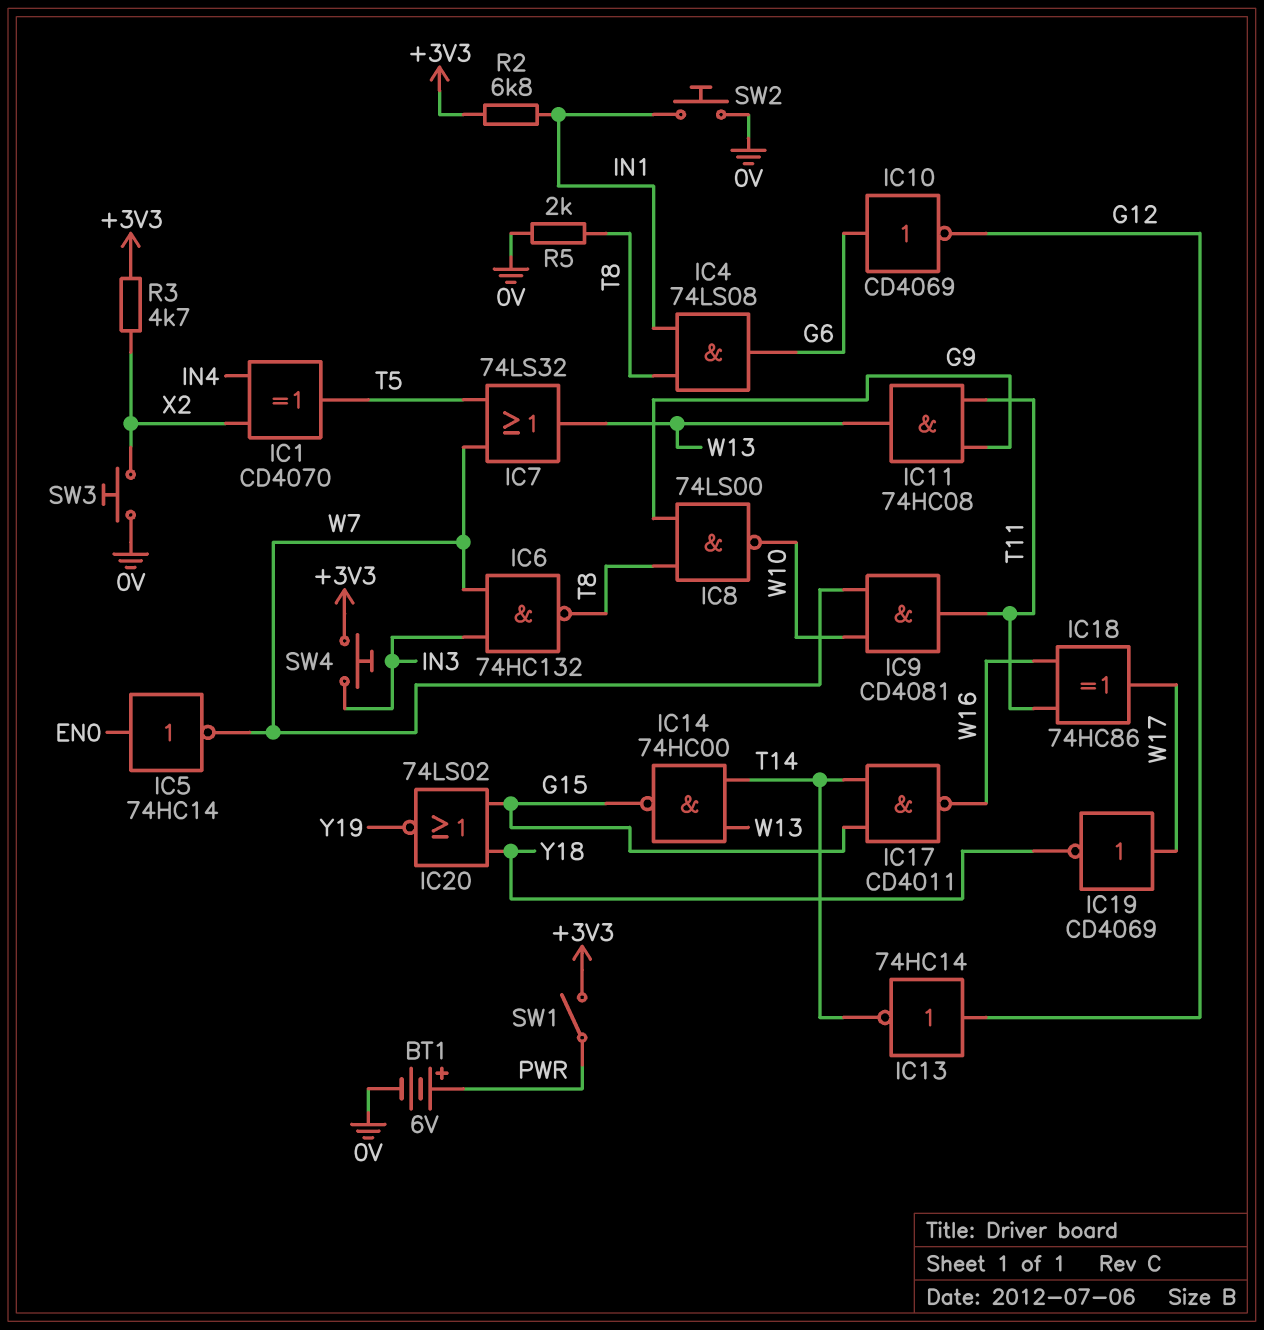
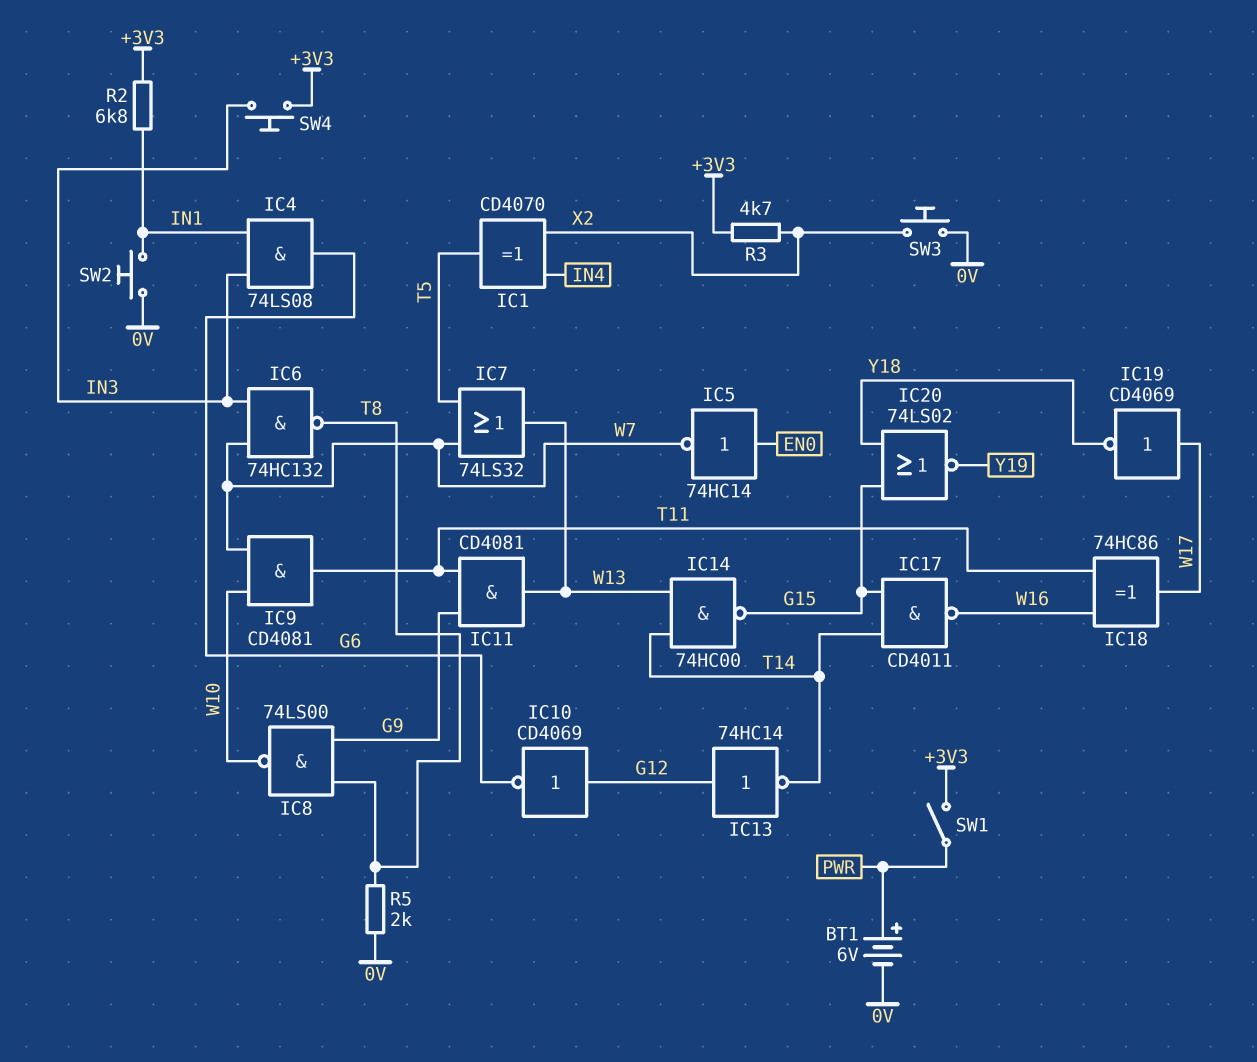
IC4: AND 74LS08 (in IN1, in T8, out G6) -> AND 74LS08 (in IN1, in IN3, out G6)
IC10: NOT CD4069 (in G6, out G12) -> NOT CD4069 (in G12, out G6)
IC11: AND 74HC08 (in G9, in T11, out W13) -> AND CD4081 (in G9, in T11, out W13)

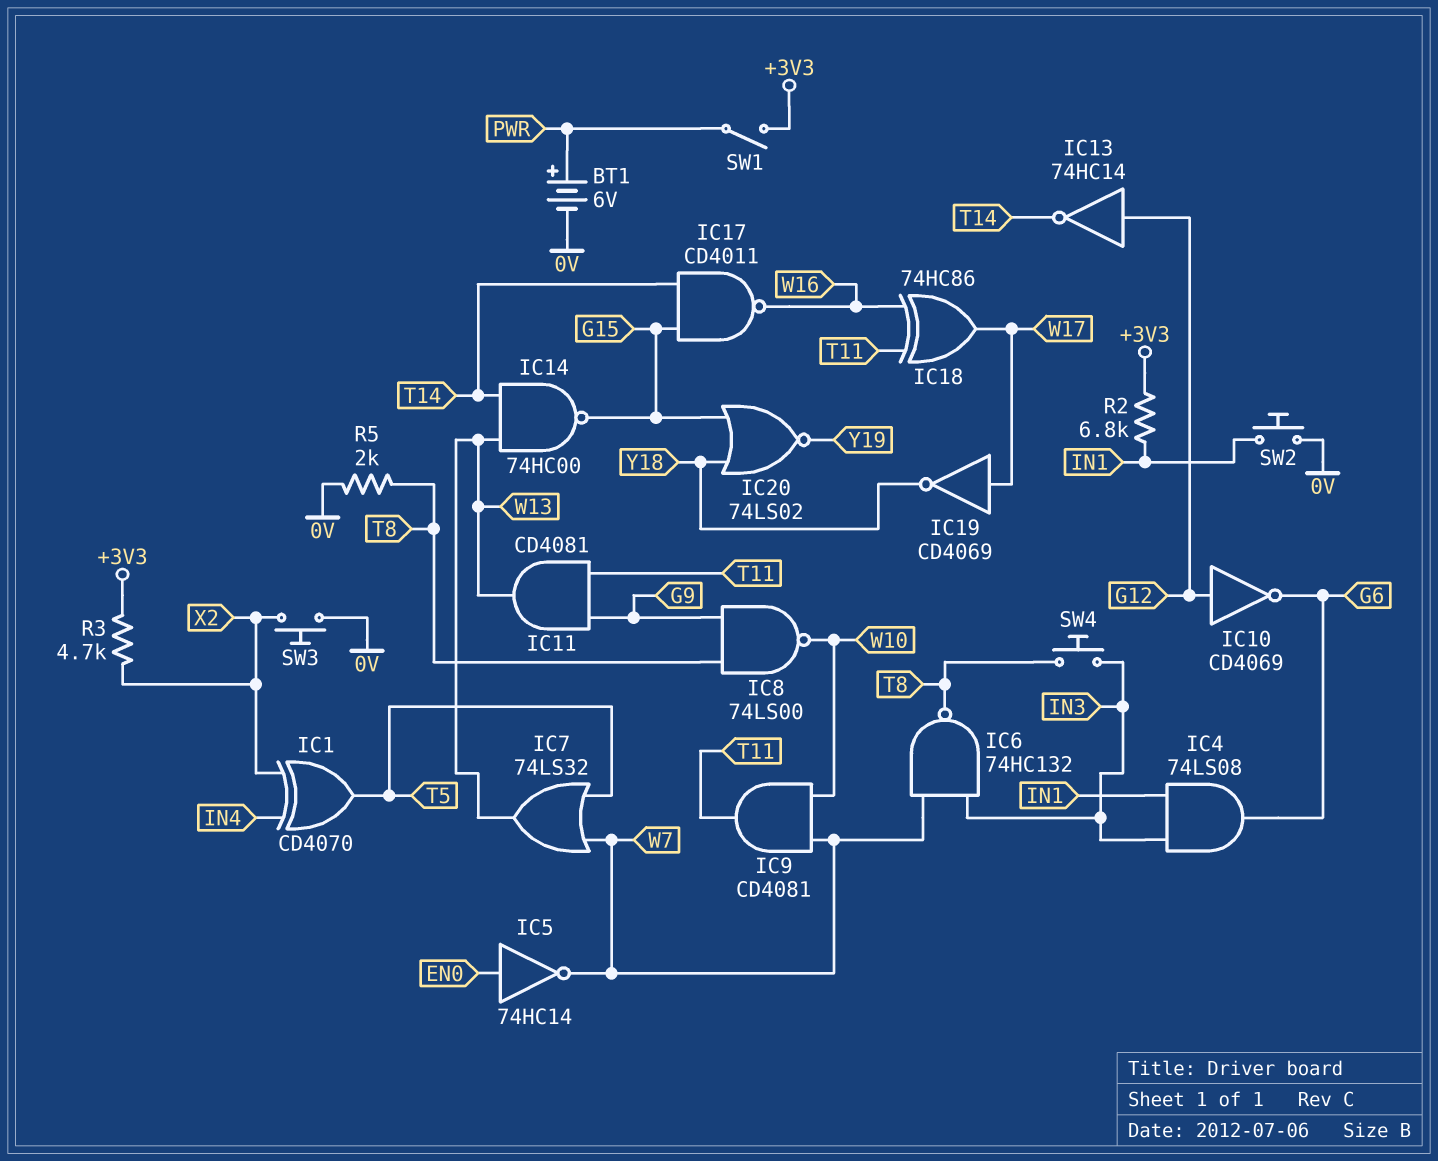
SW4: button (+3V3, IN3) -> button (IN3, T8)

